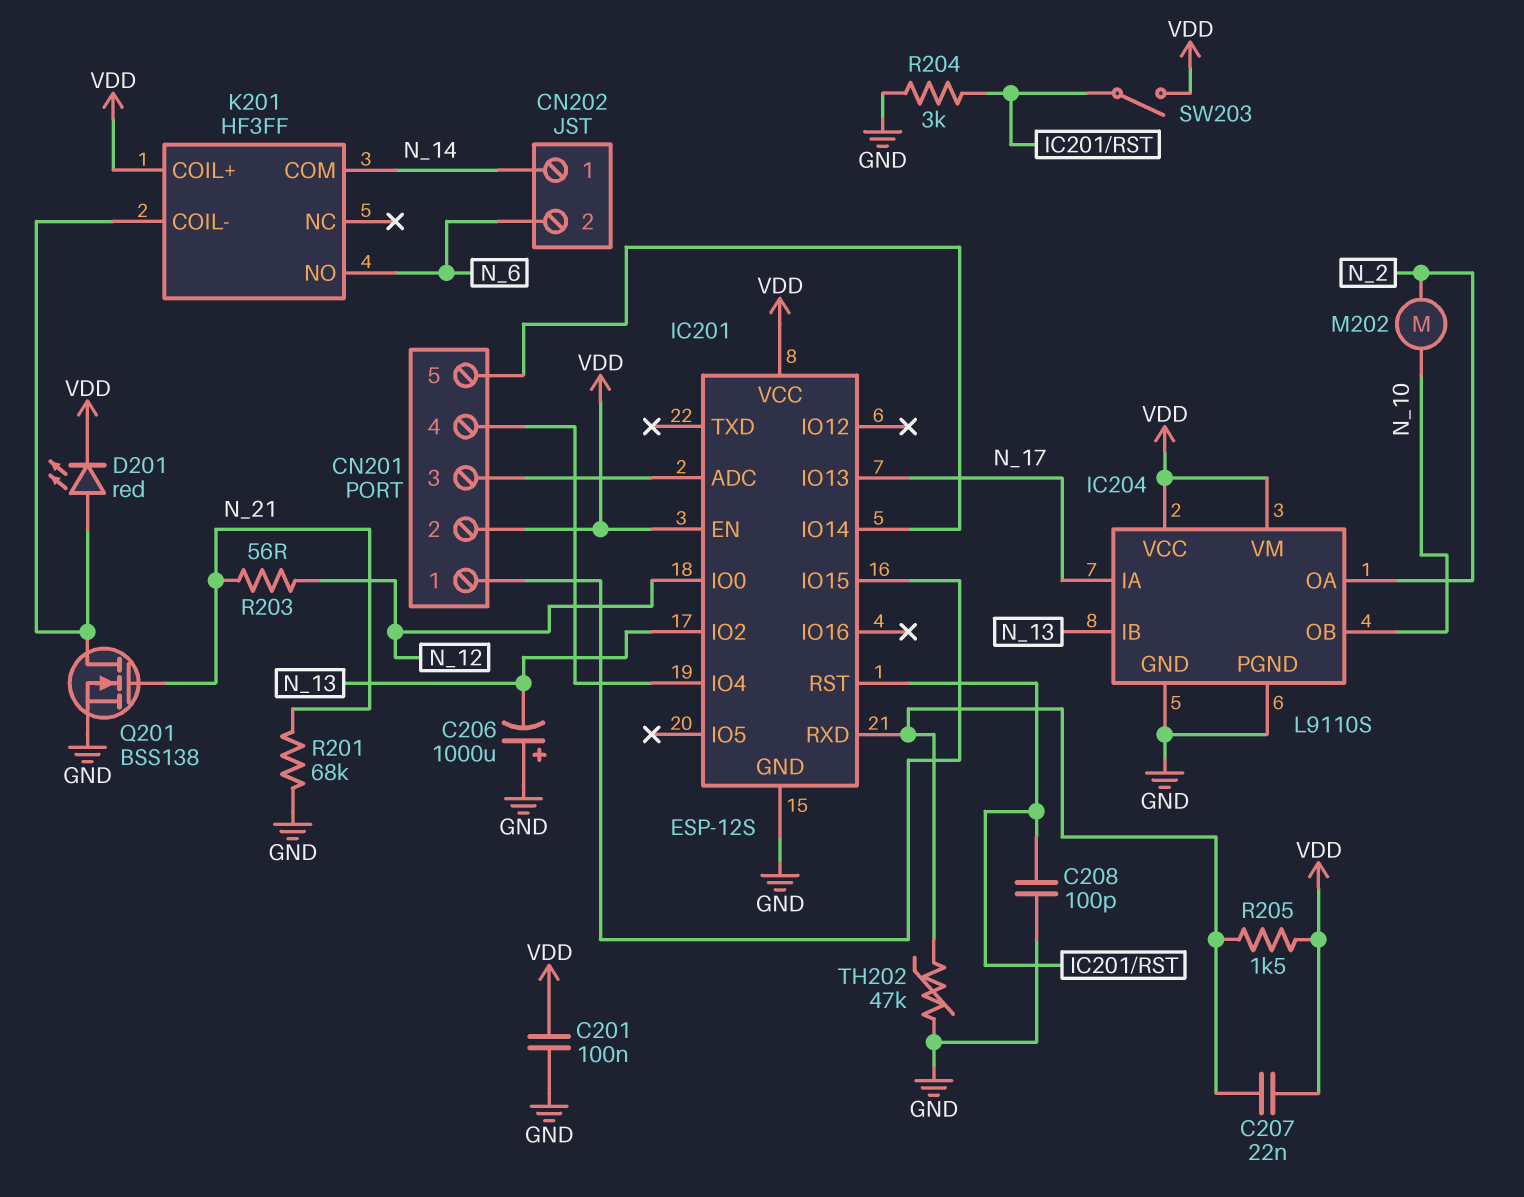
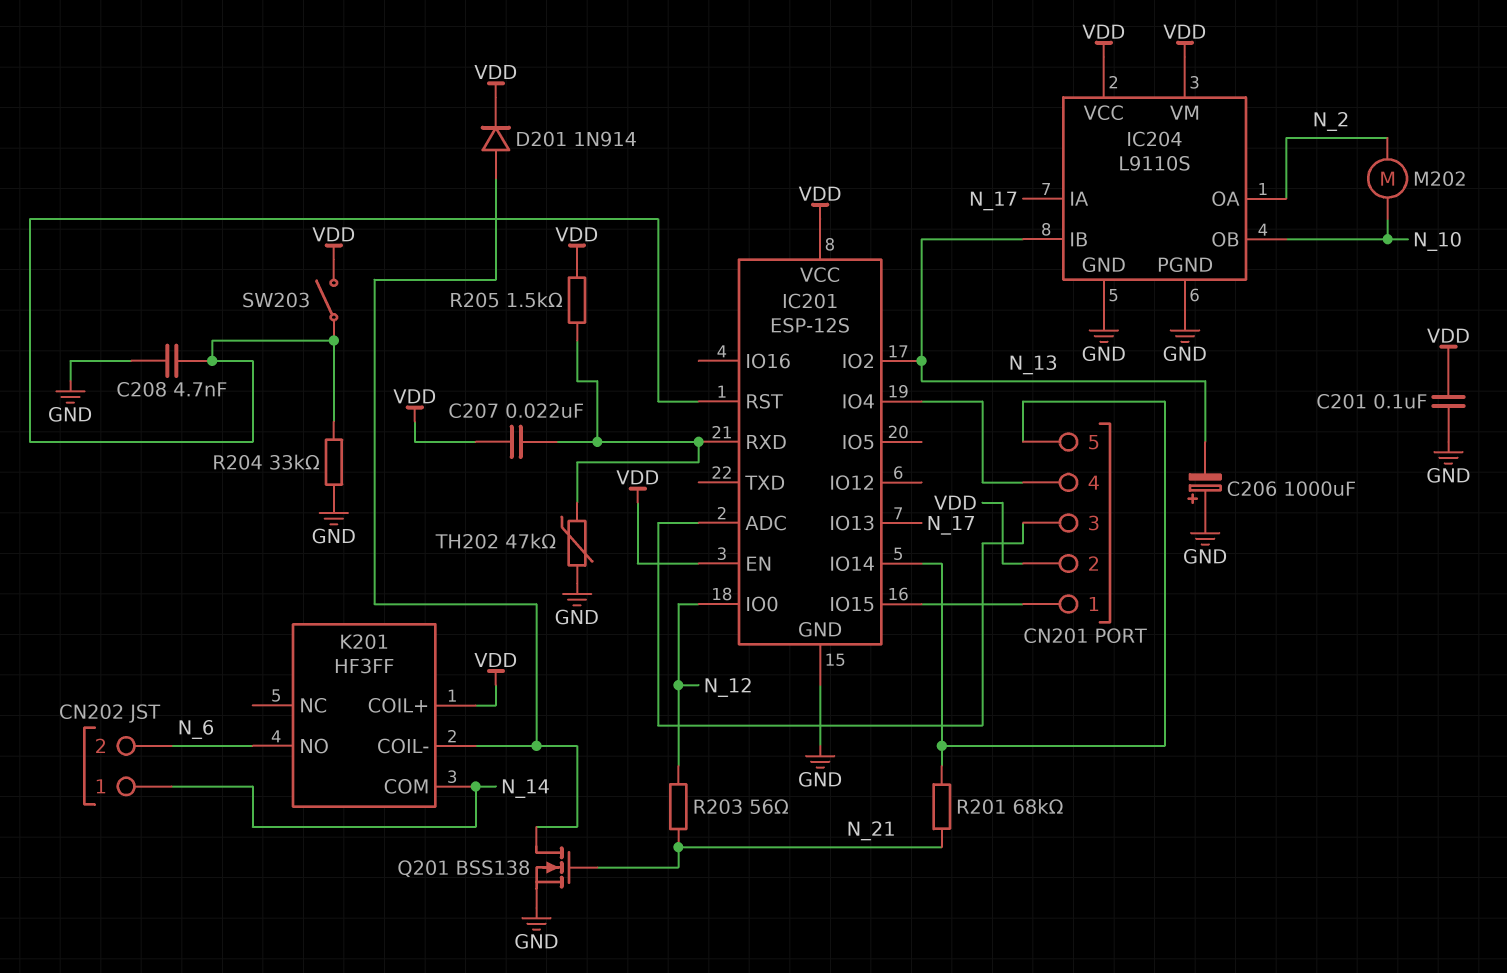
C208: 100pF (GND, IC201/RST) -> 4.7nF (GND, IC201/RST)
D201: LED red (A K201/COIL-, K VDD) -> diode 1N914 (A K201/COIL-, K VDD)
R201: 68k (GND, N_21) -> 68k (CN201/5, N_21)
R204: 3k (GND, IC201/RST) -> 33k (GND, IC201/RST)

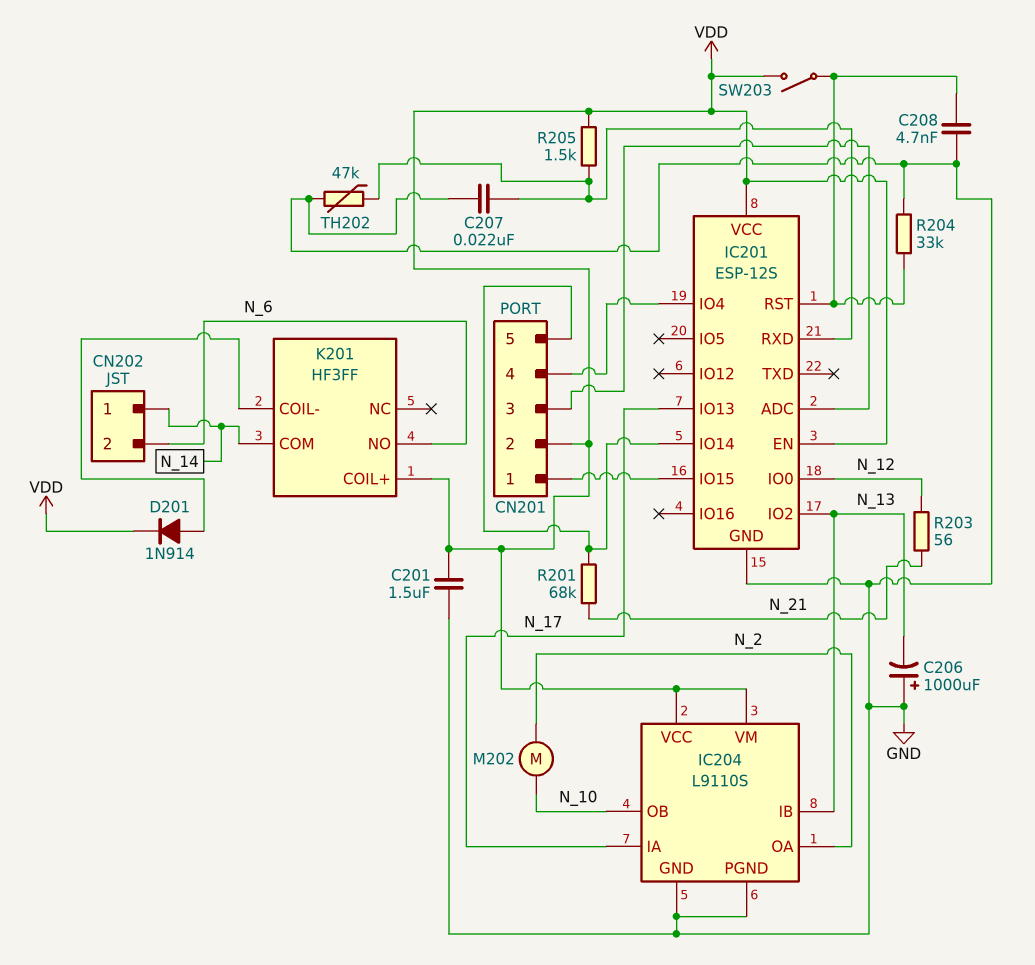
C201: 100nF (GND, VDD) -> 1.5uF (GND, VDD)
C207: 22nF (IC201/RXD, VDD) -> 22nF (GND, IC201/RXD)
Q201: NMOS BSS138 (G N_21, D K201/COIL-, S GND) -> none

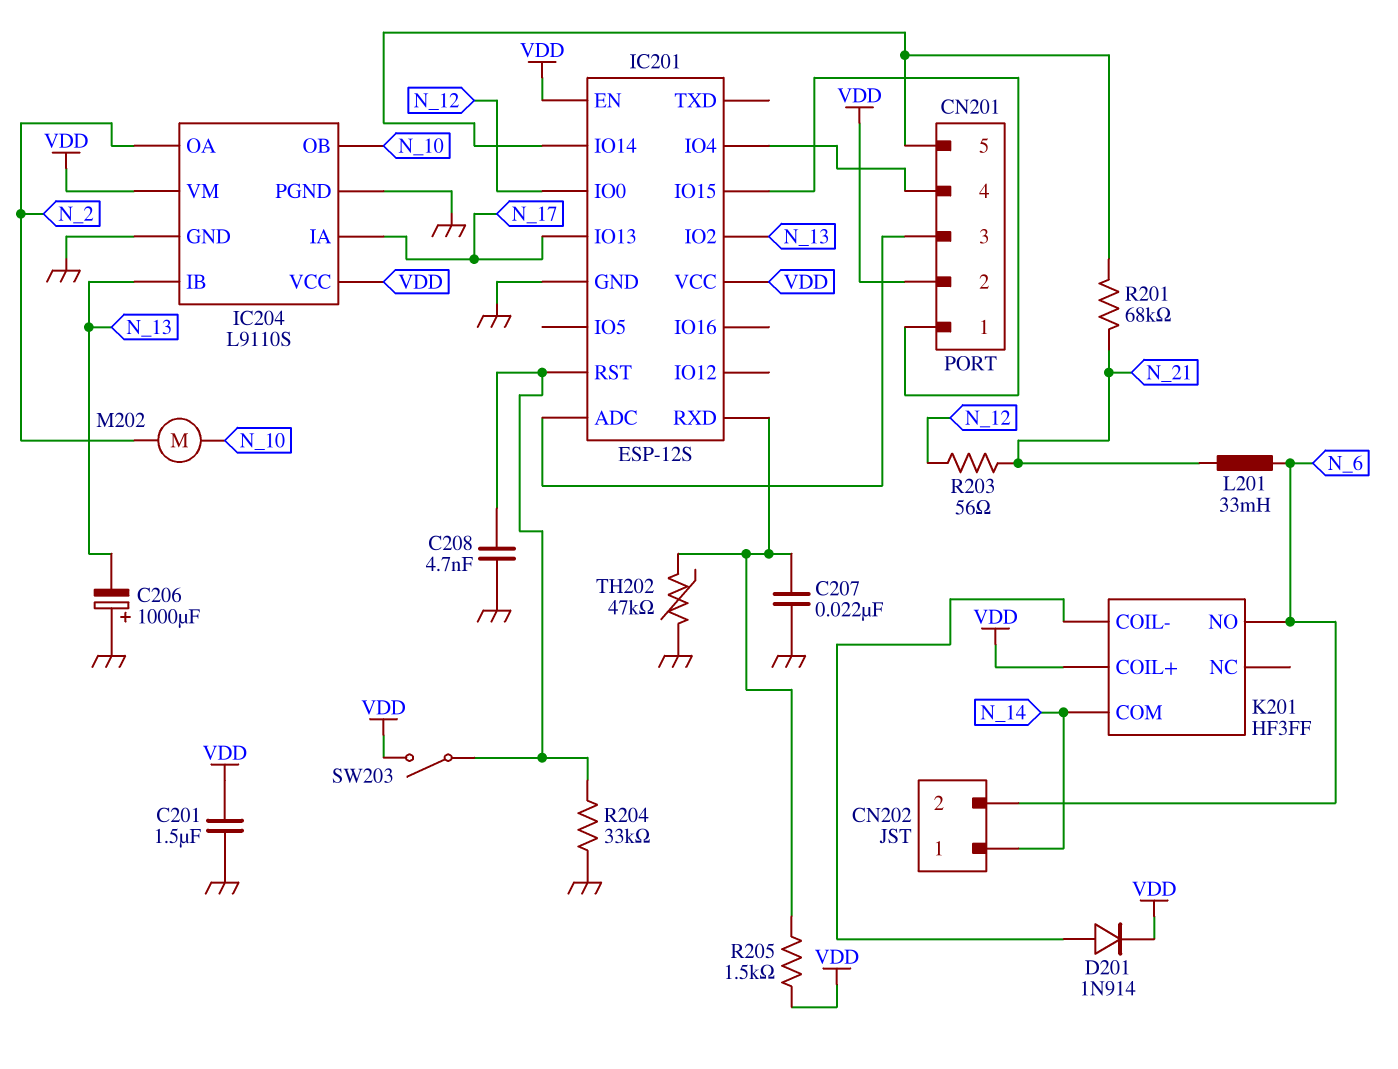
L201: none -> 33mH (N_6, N_21)

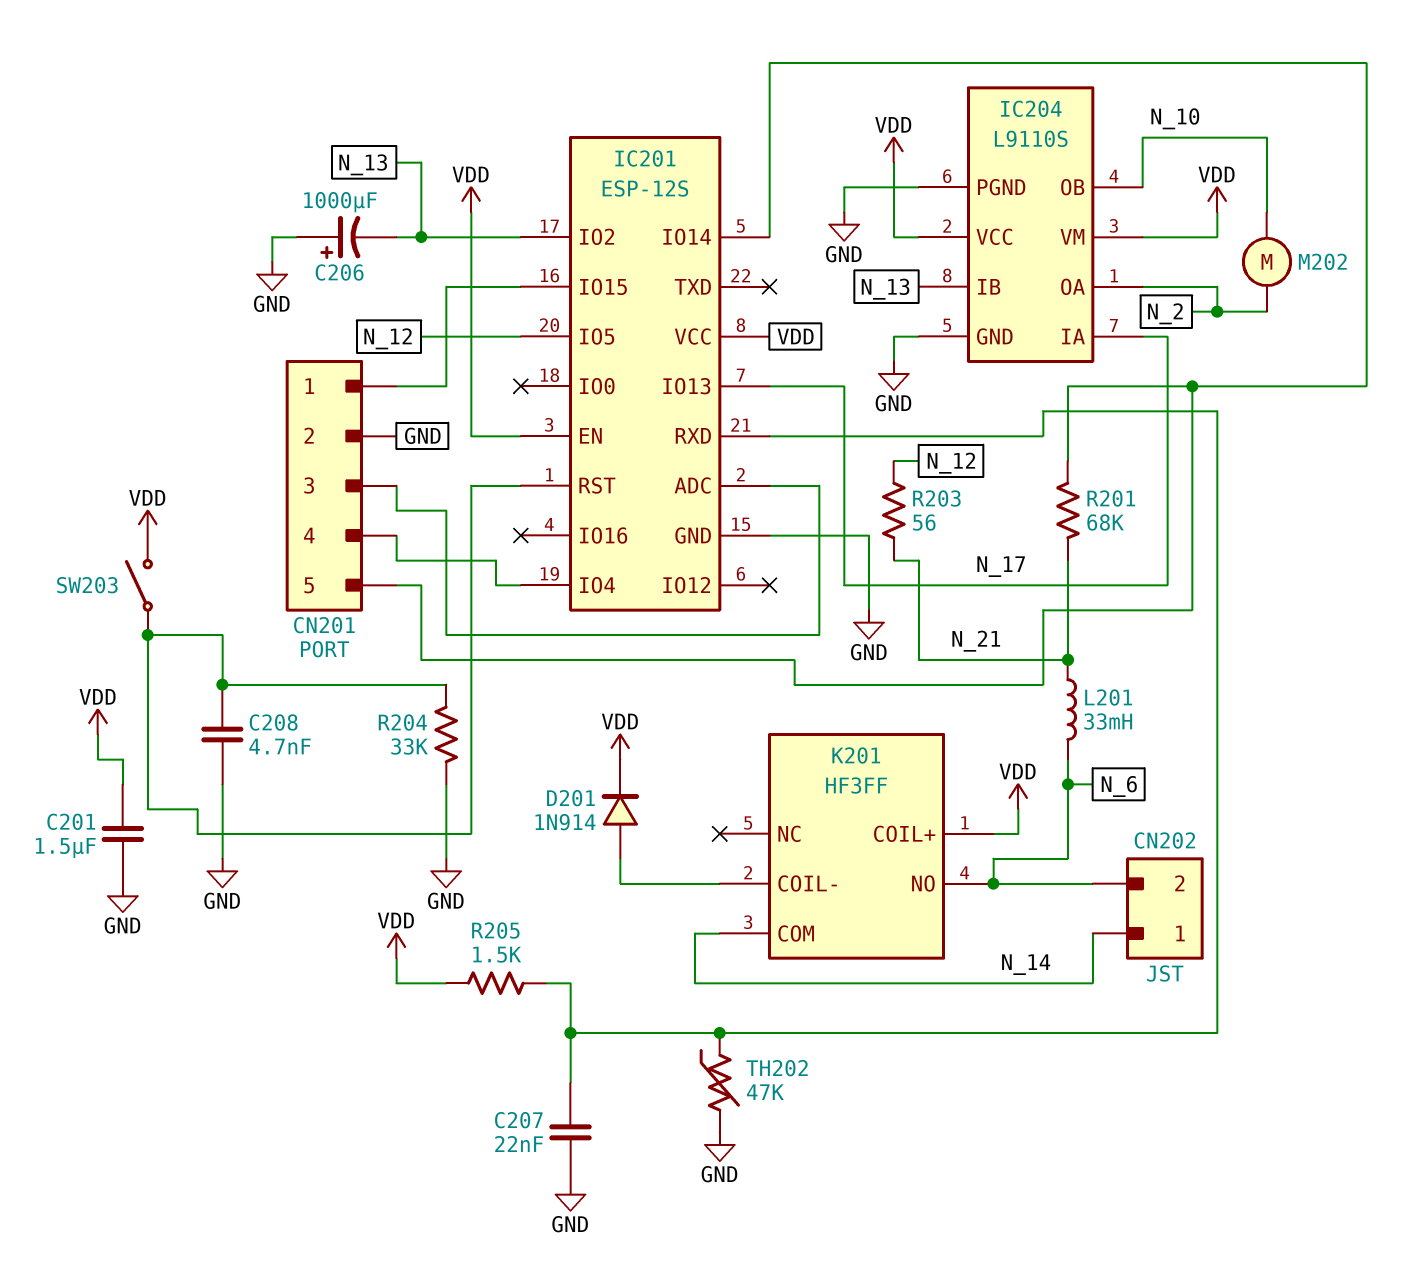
CN201 pin 2: VDD -> GND
IC201 pin IO0: N_12 -> none
IC201 pin IO5: none -> N_12

